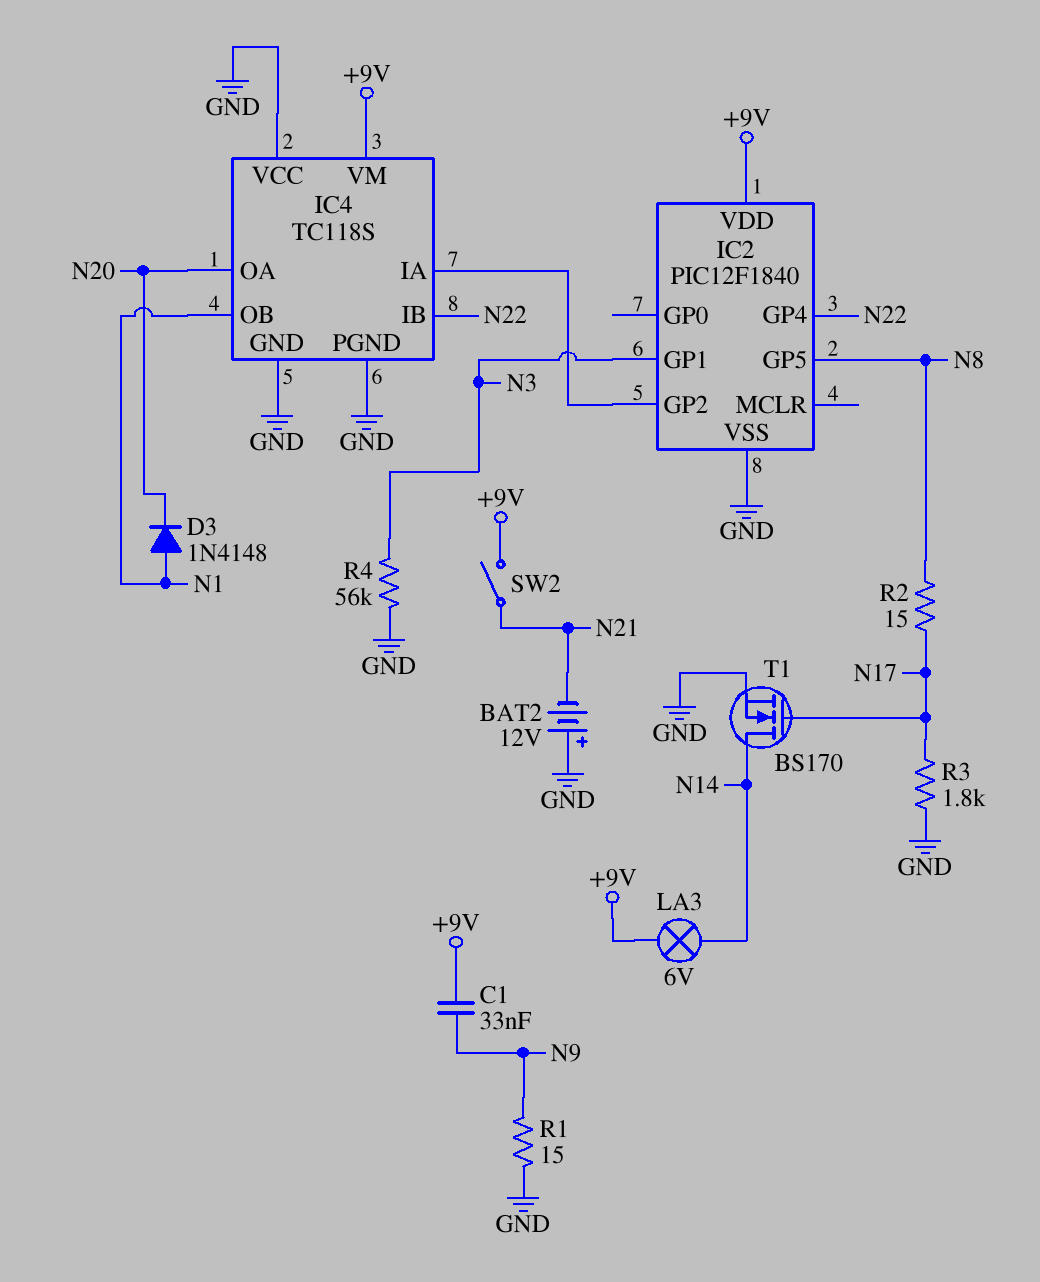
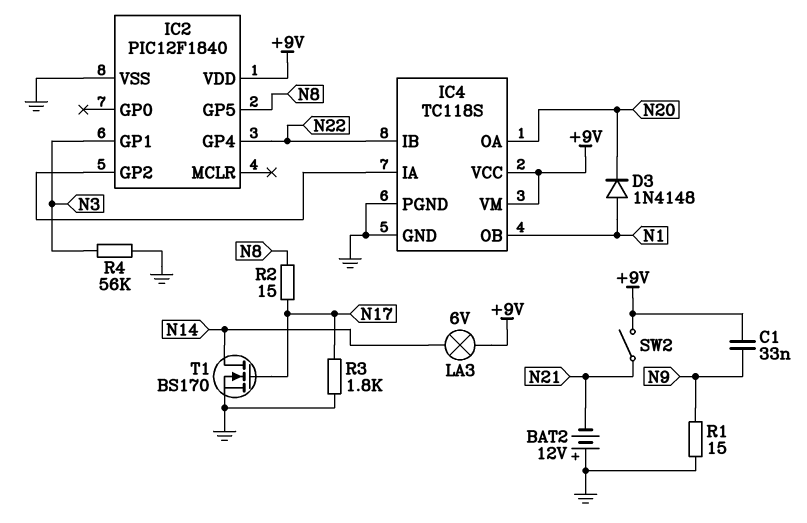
IC4 pin VCC: GND -> +9V

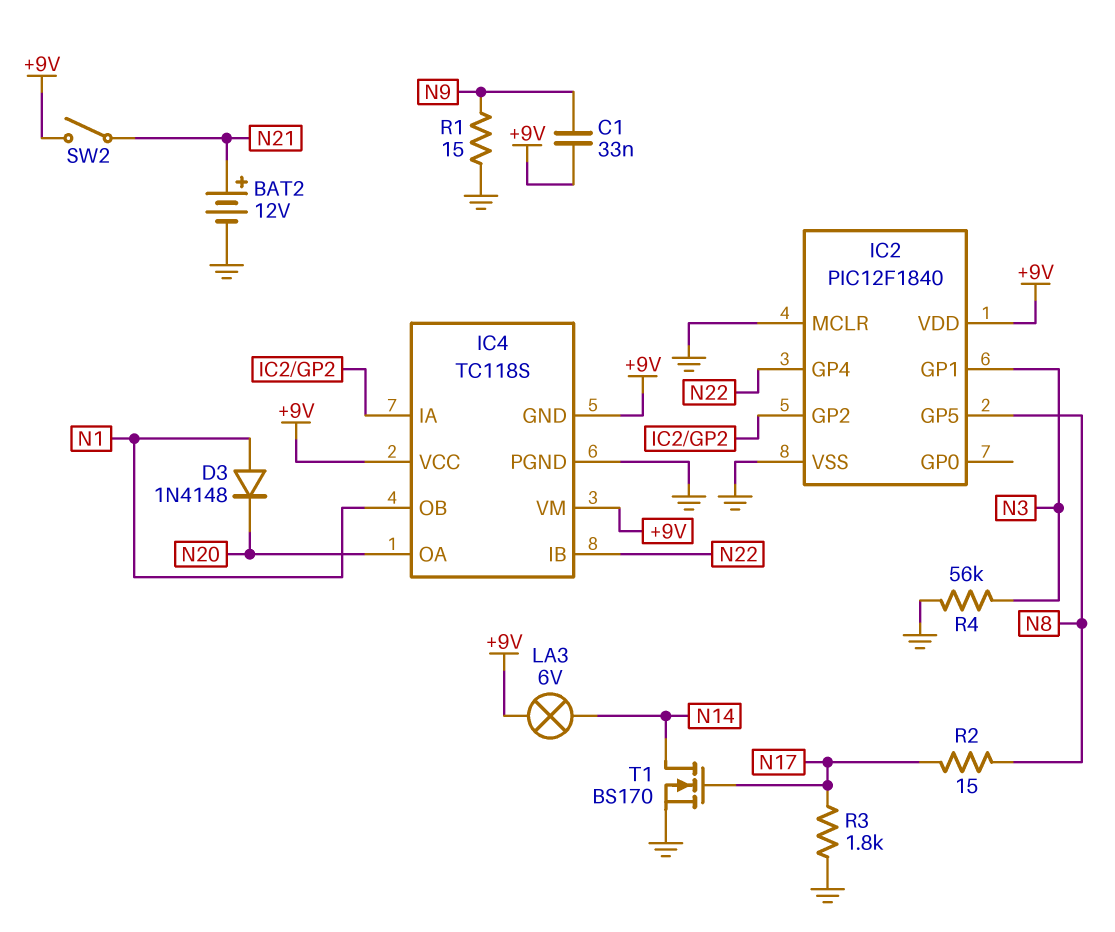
BAT2: 12V (plus GND, minus N21) -> 12V (plus N21, minus GND)
IC2 pin MCLR: none -> GND
IC4 pin GND: GND -> +9V

